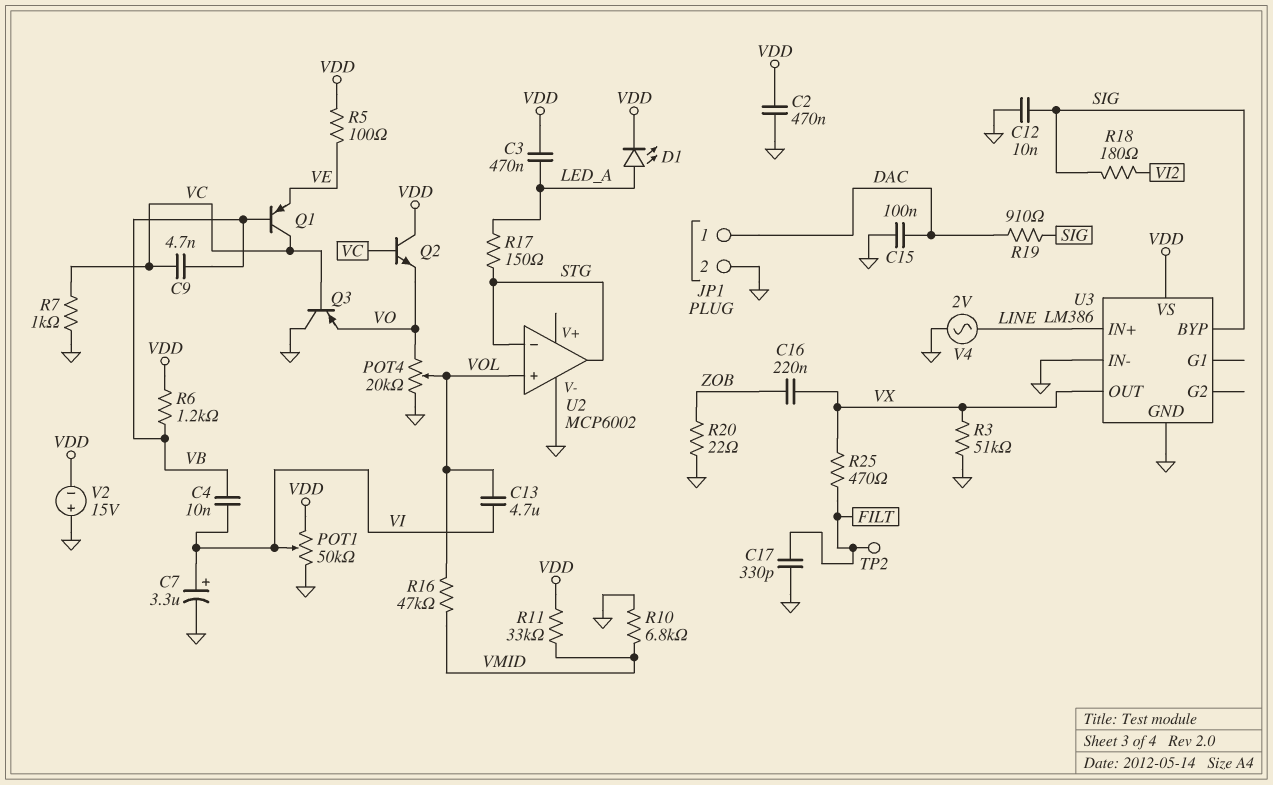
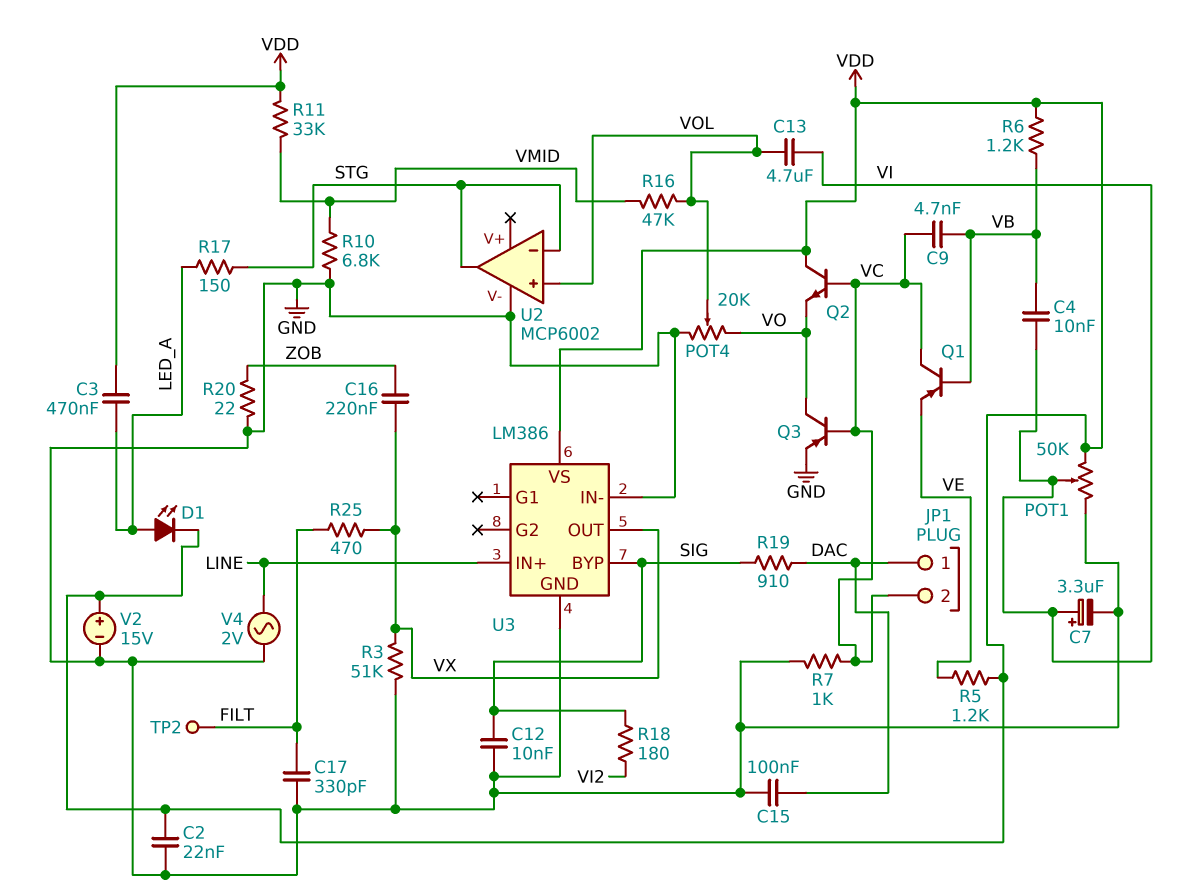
C2: 470nF (GND, VDD) -> 22nF (GND, VDD)
JP1 pin 2: GND -> VC
Q3: PNP (B VC, C GND, E VO) -> PNP (B VC, C VO, E GND)
R5: 100 (VDD, VE) -> 1.2k (VDD, VE)
V2: 15V (plus GND, minus VDD) -> 15V (plus VDD, minus GND)

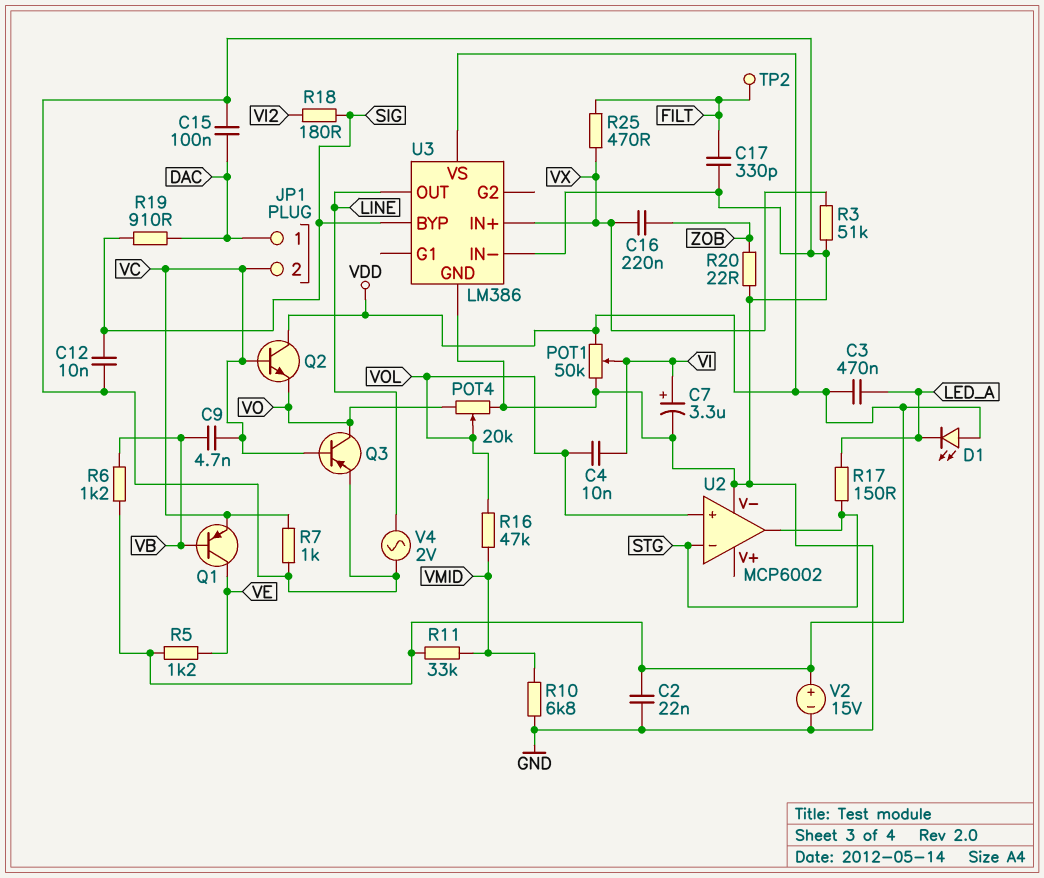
C4: 10nF (VB, VI) -> 10nF (VI, VOL)
C13: 4.7uF (VI, VOL) -> none
D1: LED (A LED_A, K VDD) -> LED (A VDD, K LED_A)
Q1: PNP (B VB, C VC, E VE) -> PNP (B VB, C VE, E VC)
U3 pin IN+: LINE -> VX
U3 pin OUT: VX -> LINE

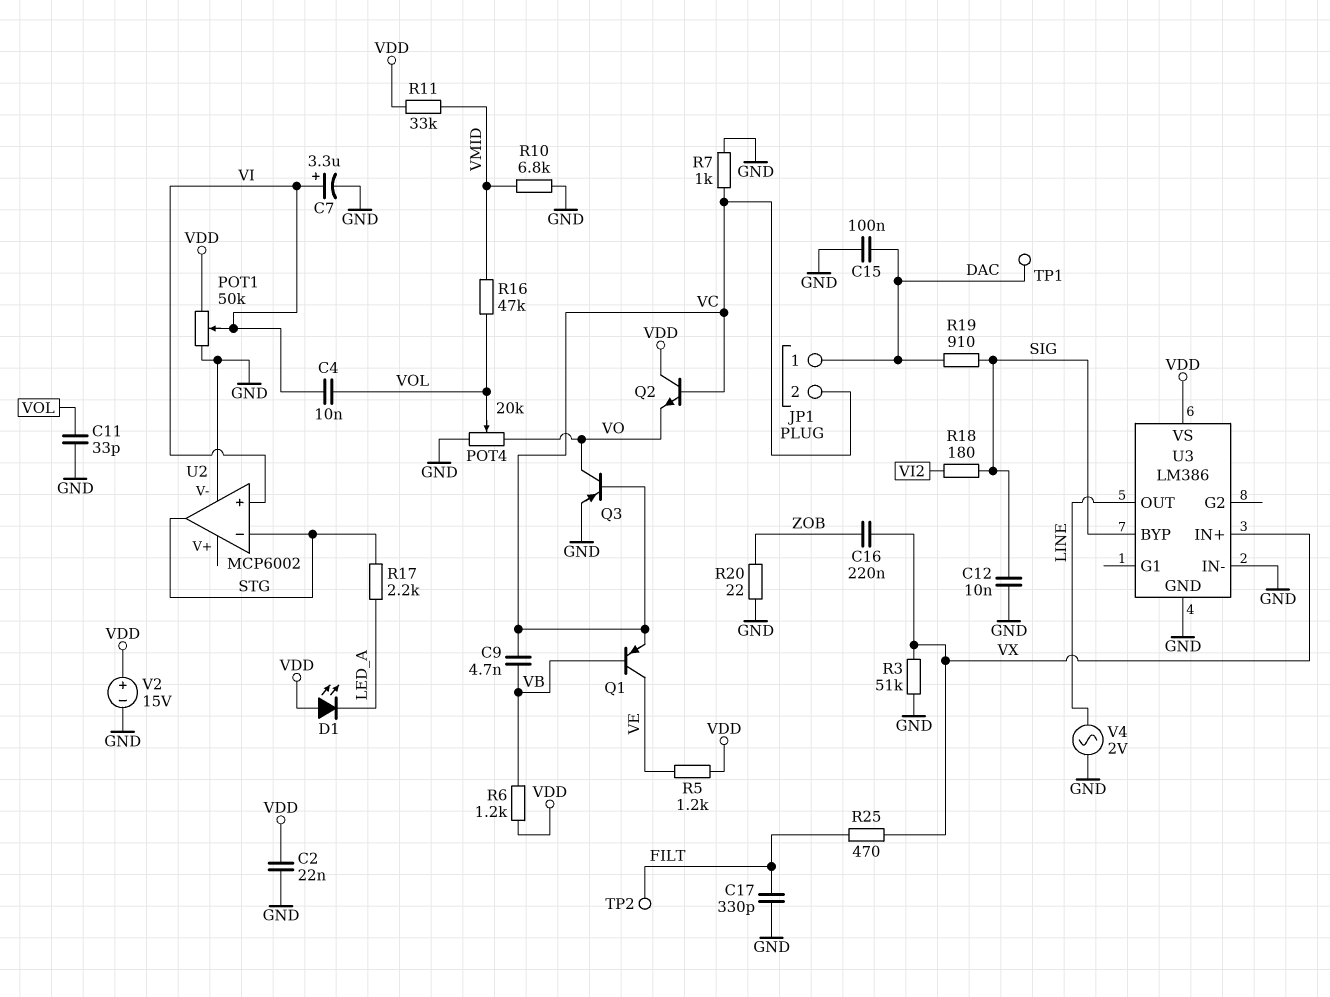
C3: 470nF (LED_A, VDD) -> none
C11: none -> 33pF (GND, VOL)
R17: 150 (LED_A, STG) -> 2.2k (LED_A, STG)
TP1: none -> test point (DAC)
U2 pin in+: VOL -> VI

